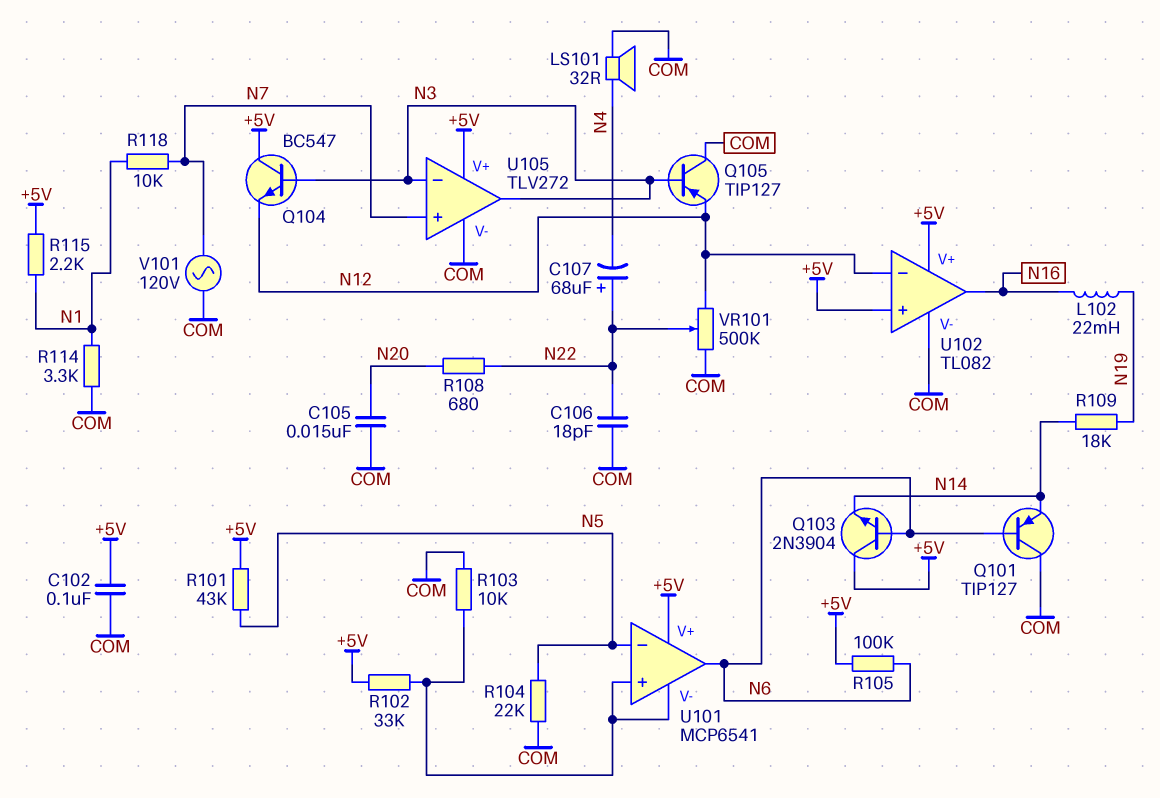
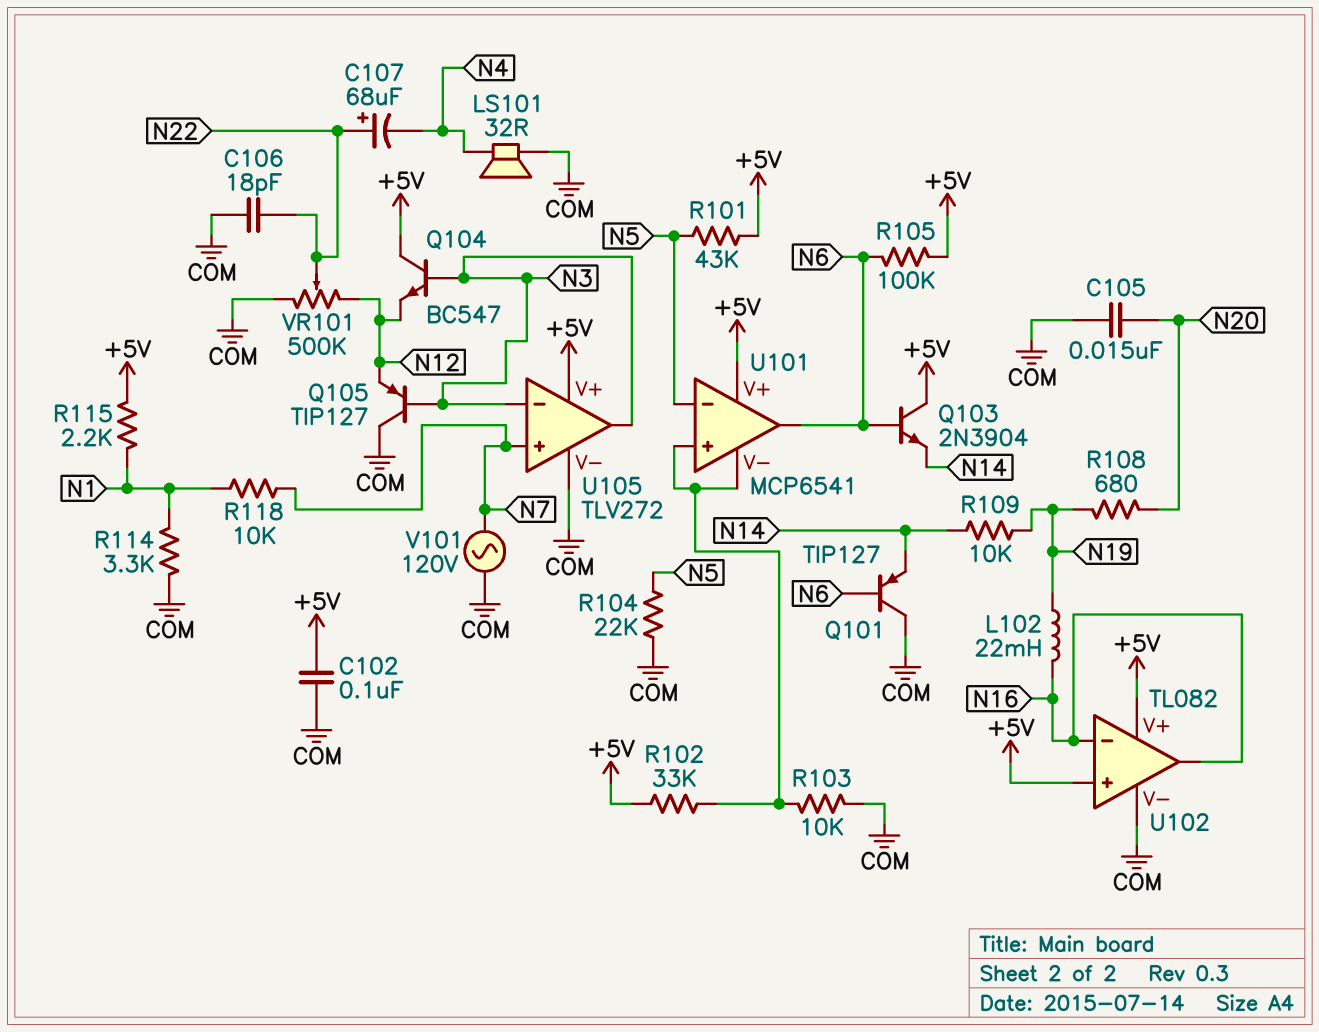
R108: 680 (N20, N22) -> 680 (N19, N20)
R109: 18k (N14, N19) -> 10k (N14, N19)
U102 pin in-: N12 -> N16

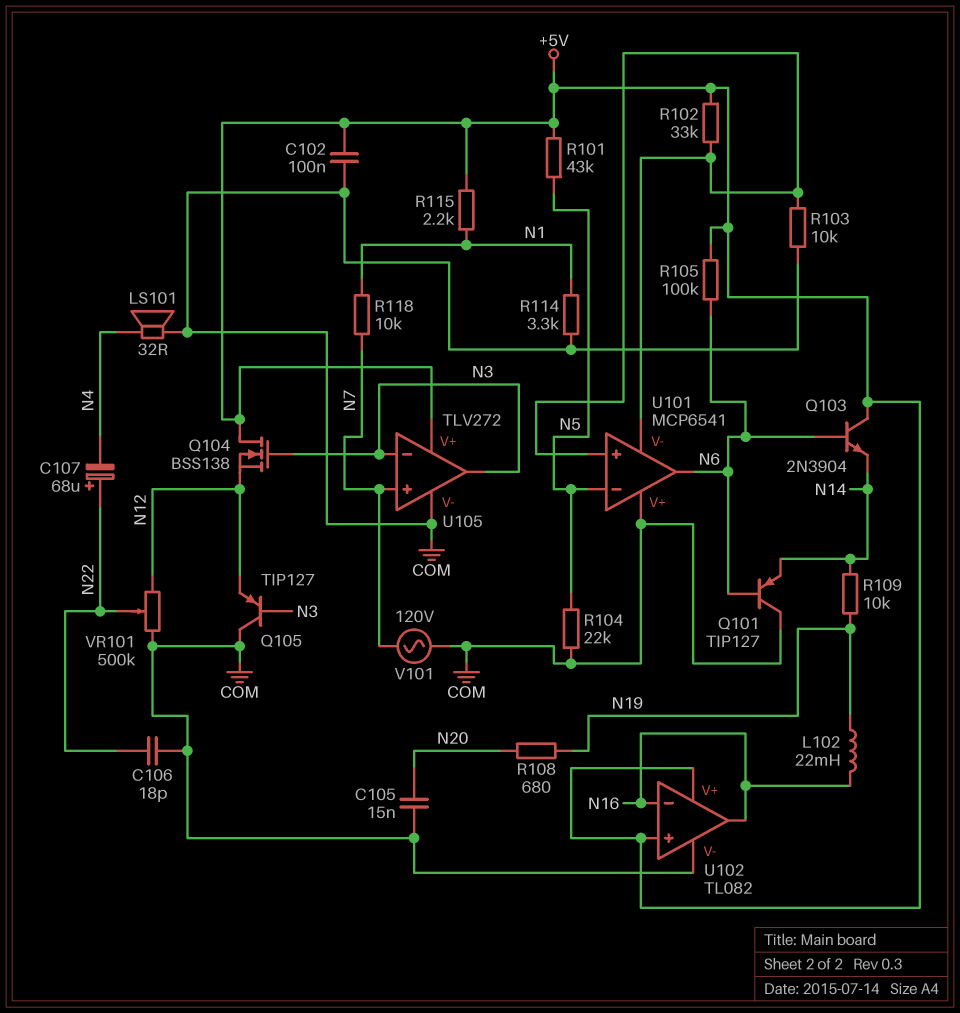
Q104: NPN BC547 (B N3, C +5V, E N12) -> NMOS BSS138 (G N3, D +5V, S N12)
U101 pin V+: +5V -> COM

